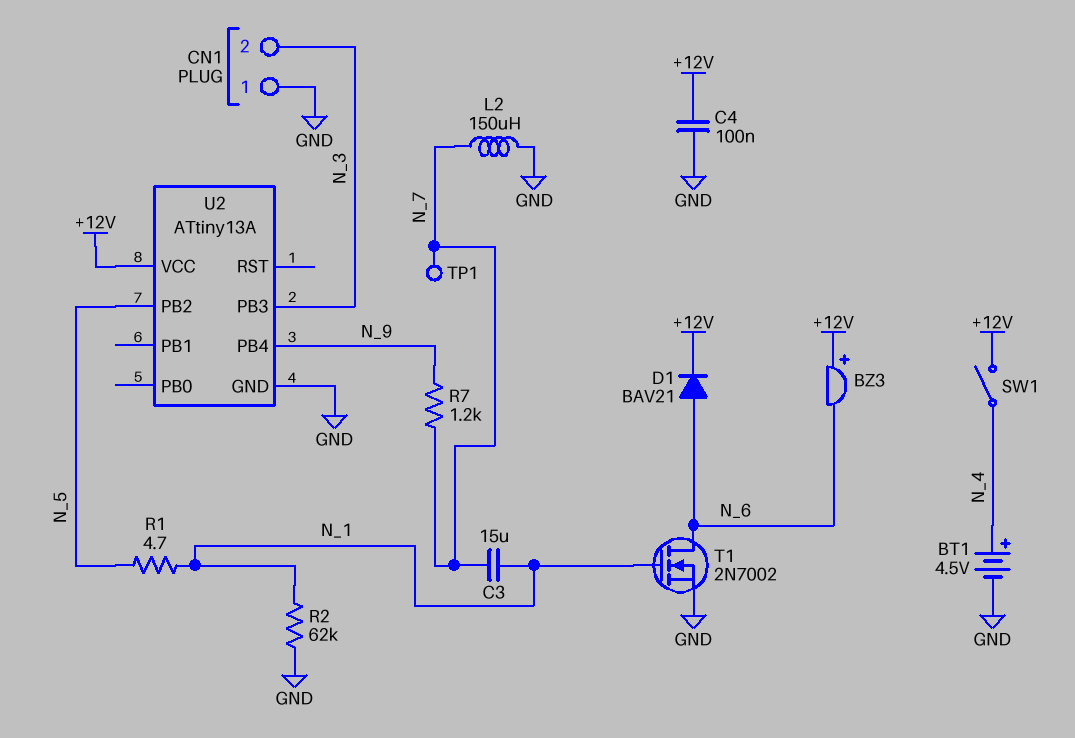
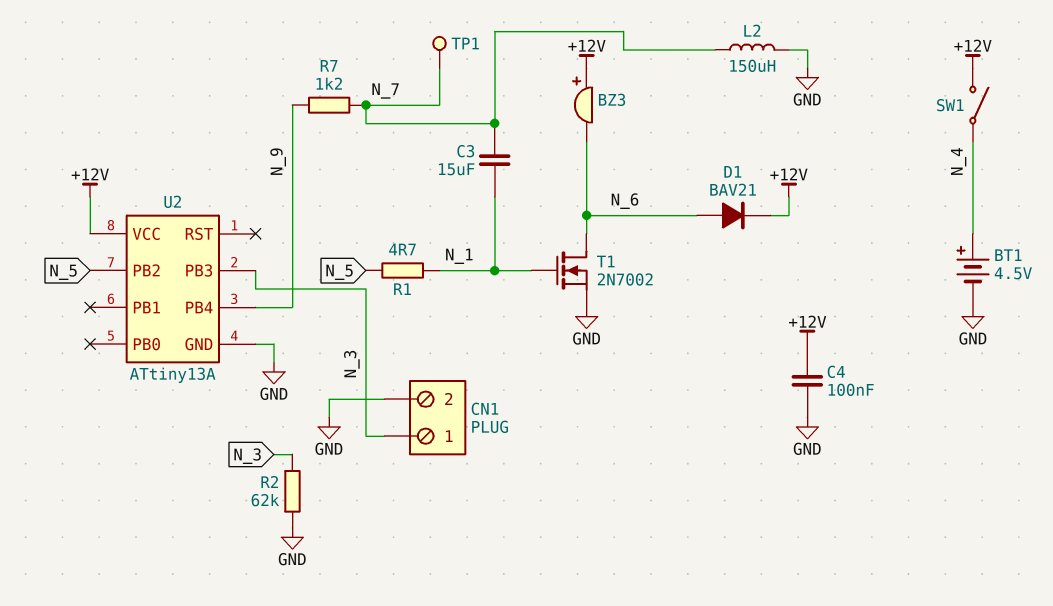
CN1 pin 1: GND -> N_3
CN1 pin 2: N_3 -> GND
R2: 62k (GND, N_1) -> 62k (GND, N_3)

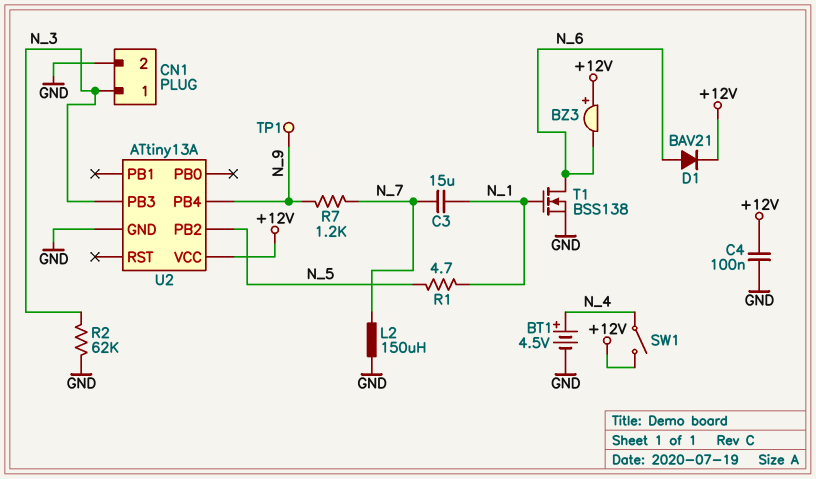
T1: NMOS 2N7002 (G N_1, D N_6, S GND) -> NMOS BSS138 (G N_1, D N_6, S GND)
TP1: test point (N_7) -> test point (N_9)

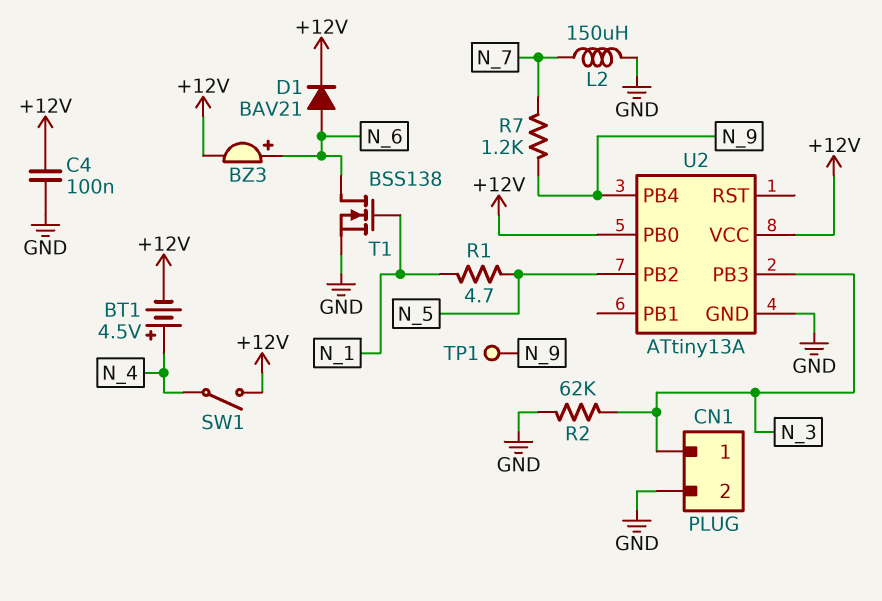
BT1: 4.5V (plus N_4, minus GND) -> 4.5V (plus N_4, minus +12V)
BZ3: buzzer (plus +12V, minus N_6) -> buzzer (plus N_6, minus +12V)
C3: 15uF (N_1, N_7) -> none
U2 pin PB0: none -> +12V

